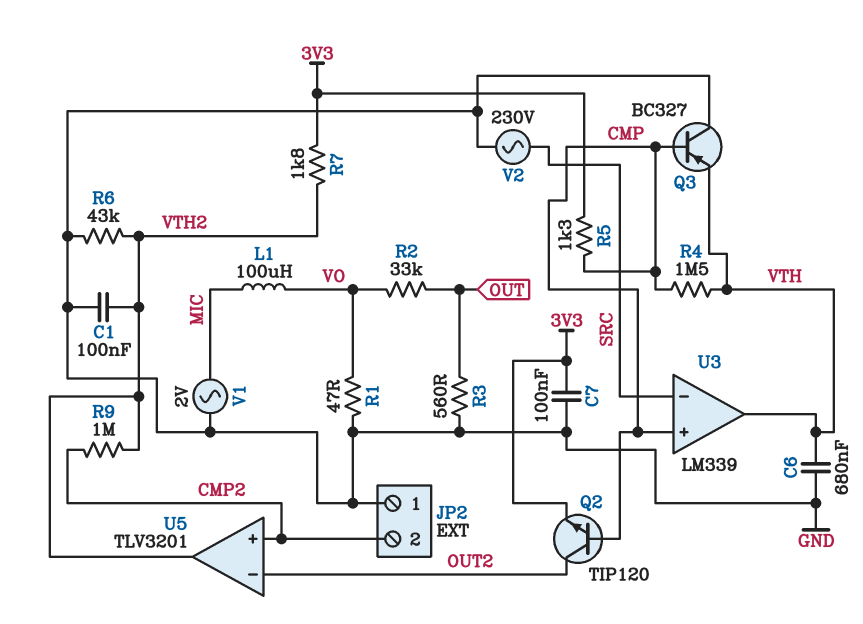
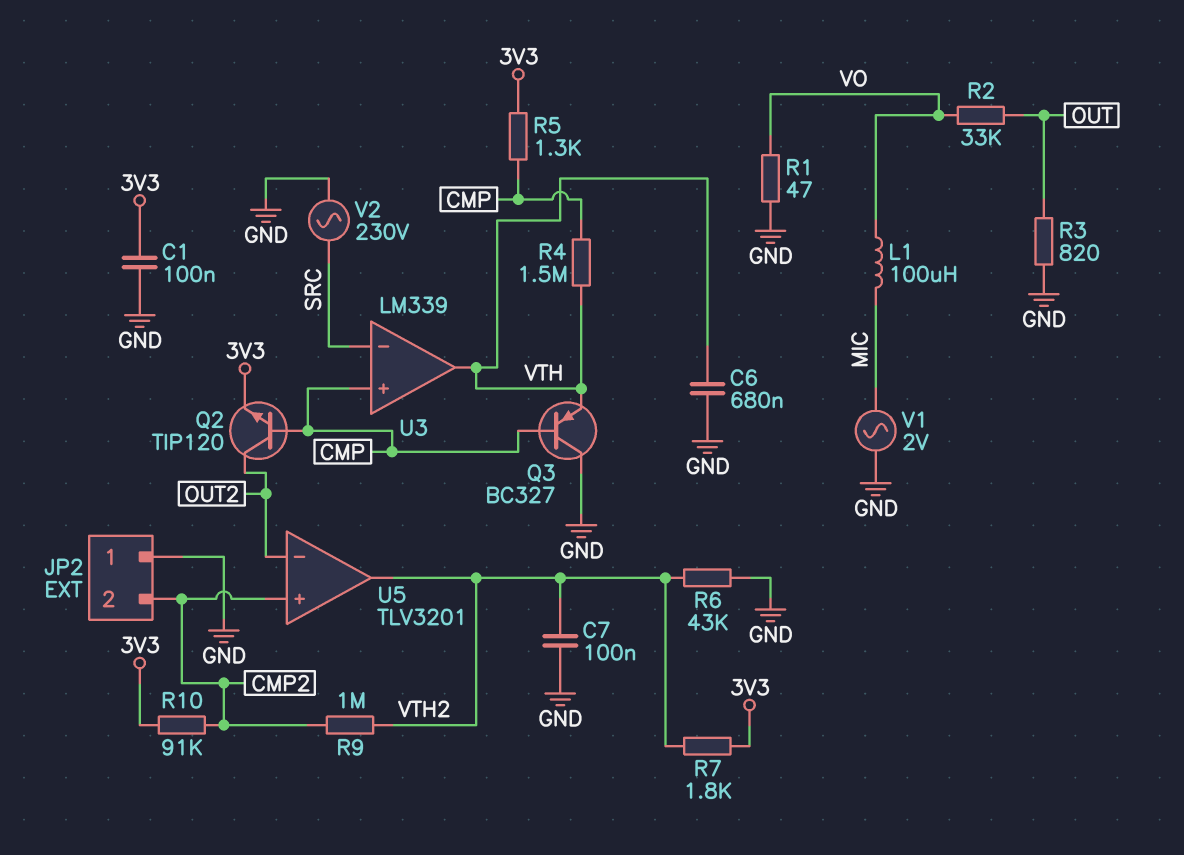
C1: 100nF (GND, VTH2) -> 100nF (3V3, GND)
C7: 100nF (3V3, GND) -> 100nF (GND, VTH2)
R3: 560 (GND, OUT) -> 820 (GND, OUT)
R10: none -> 91k (3V3, CMP2)

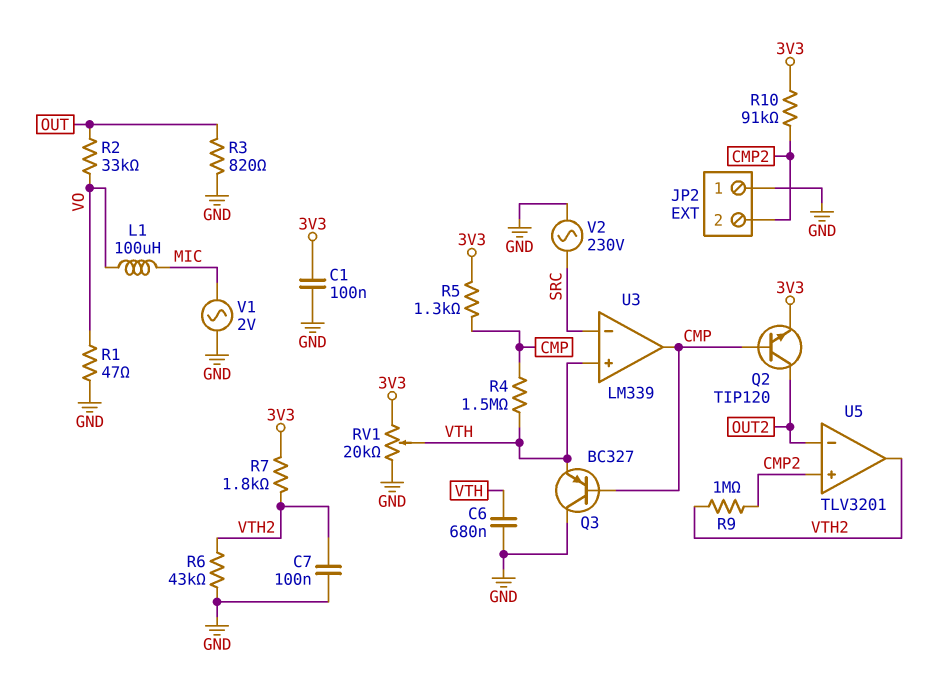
RV1: none -> 20k (3V3, GND, wiper VTH)
U3 pin in+: CMP -> VTH
U3 pin out: VTH -> CMP

